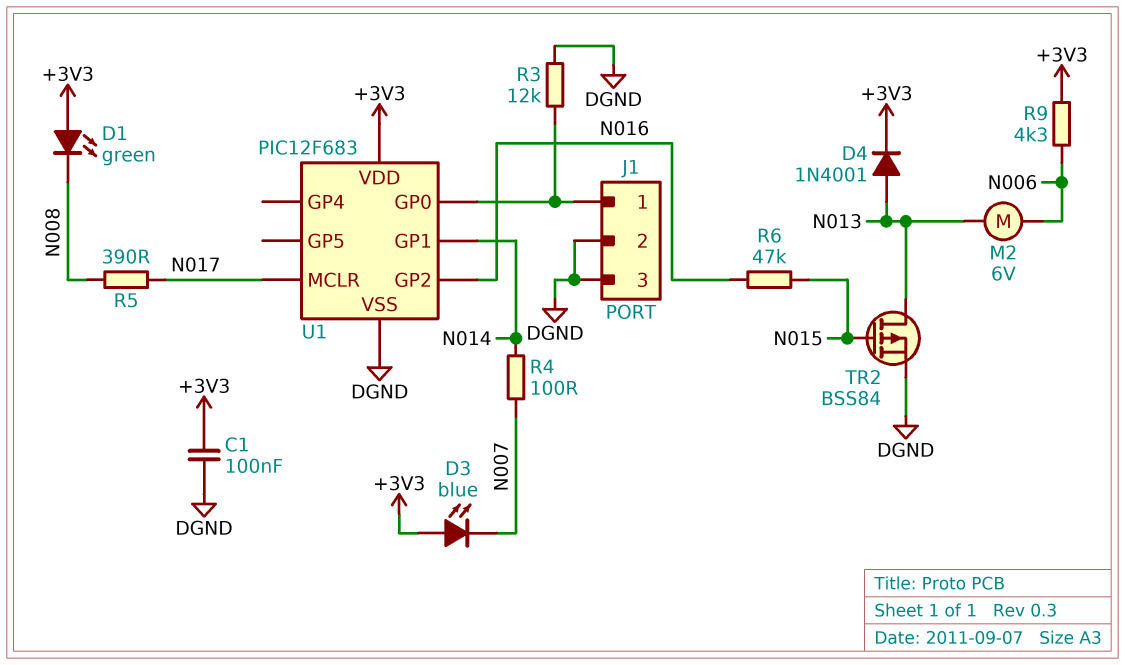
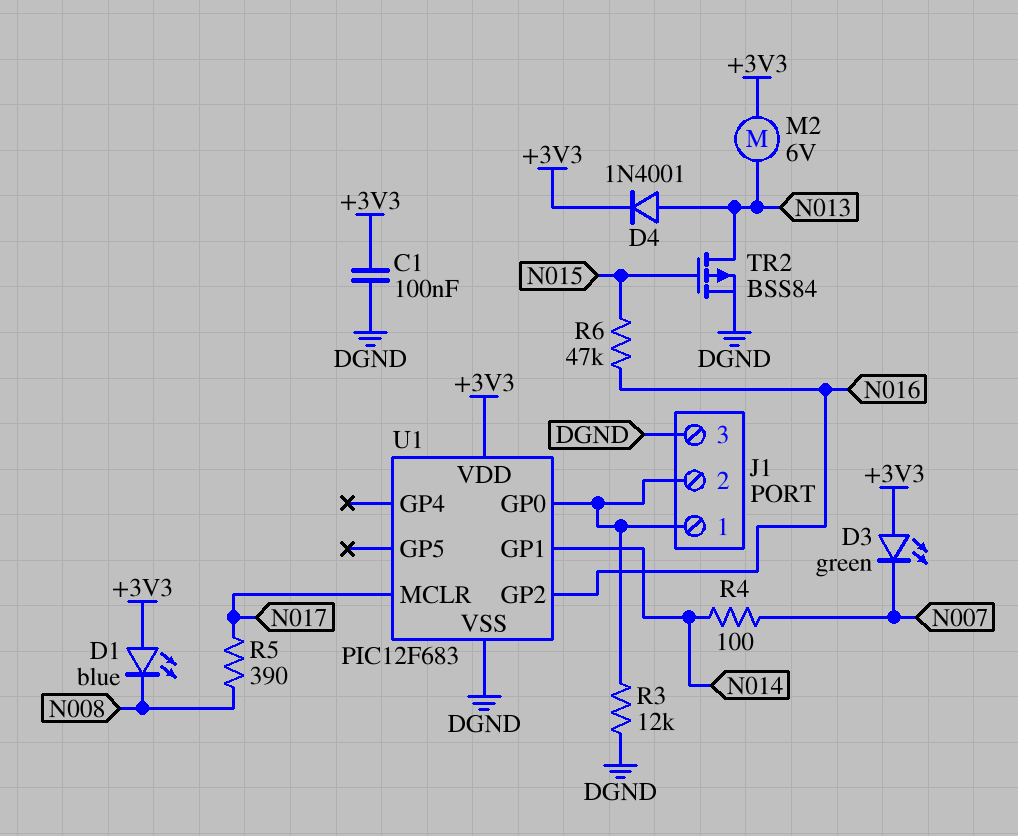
D1: LED green (A +3V3, K N008) -> LED blue (A +3V3, K N008)
D3: LED blue (A +3V3, K N007) -> LED green (A +3V3, K N007)
J1 pin 2: DGND -> J1/1
M2: motor 6V (N006, N013) -> motor 6V (+3V3, N013)
R9: 4.3k (+3V3, N006) -> none

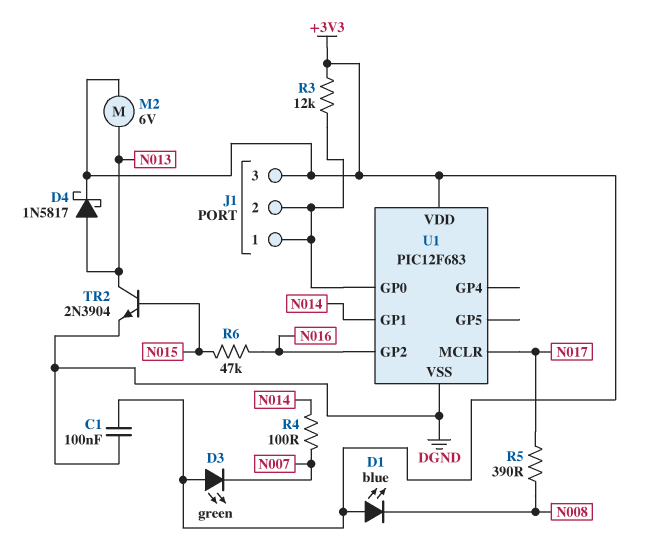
D4: diode 1N4001 (A N013, K +3V3) -> schottky 1N5817 (A N013, K +3V3)
J1 pin 3: DGND -> +3V3
R3: 12k (DGND, J1/1) -> 12k (+3V3, J1/1)
TR2: PMOS BSS84 (G N015, D N013, S DGND) -> NPN 2N3904 (B N015, C N013, E DGND)

